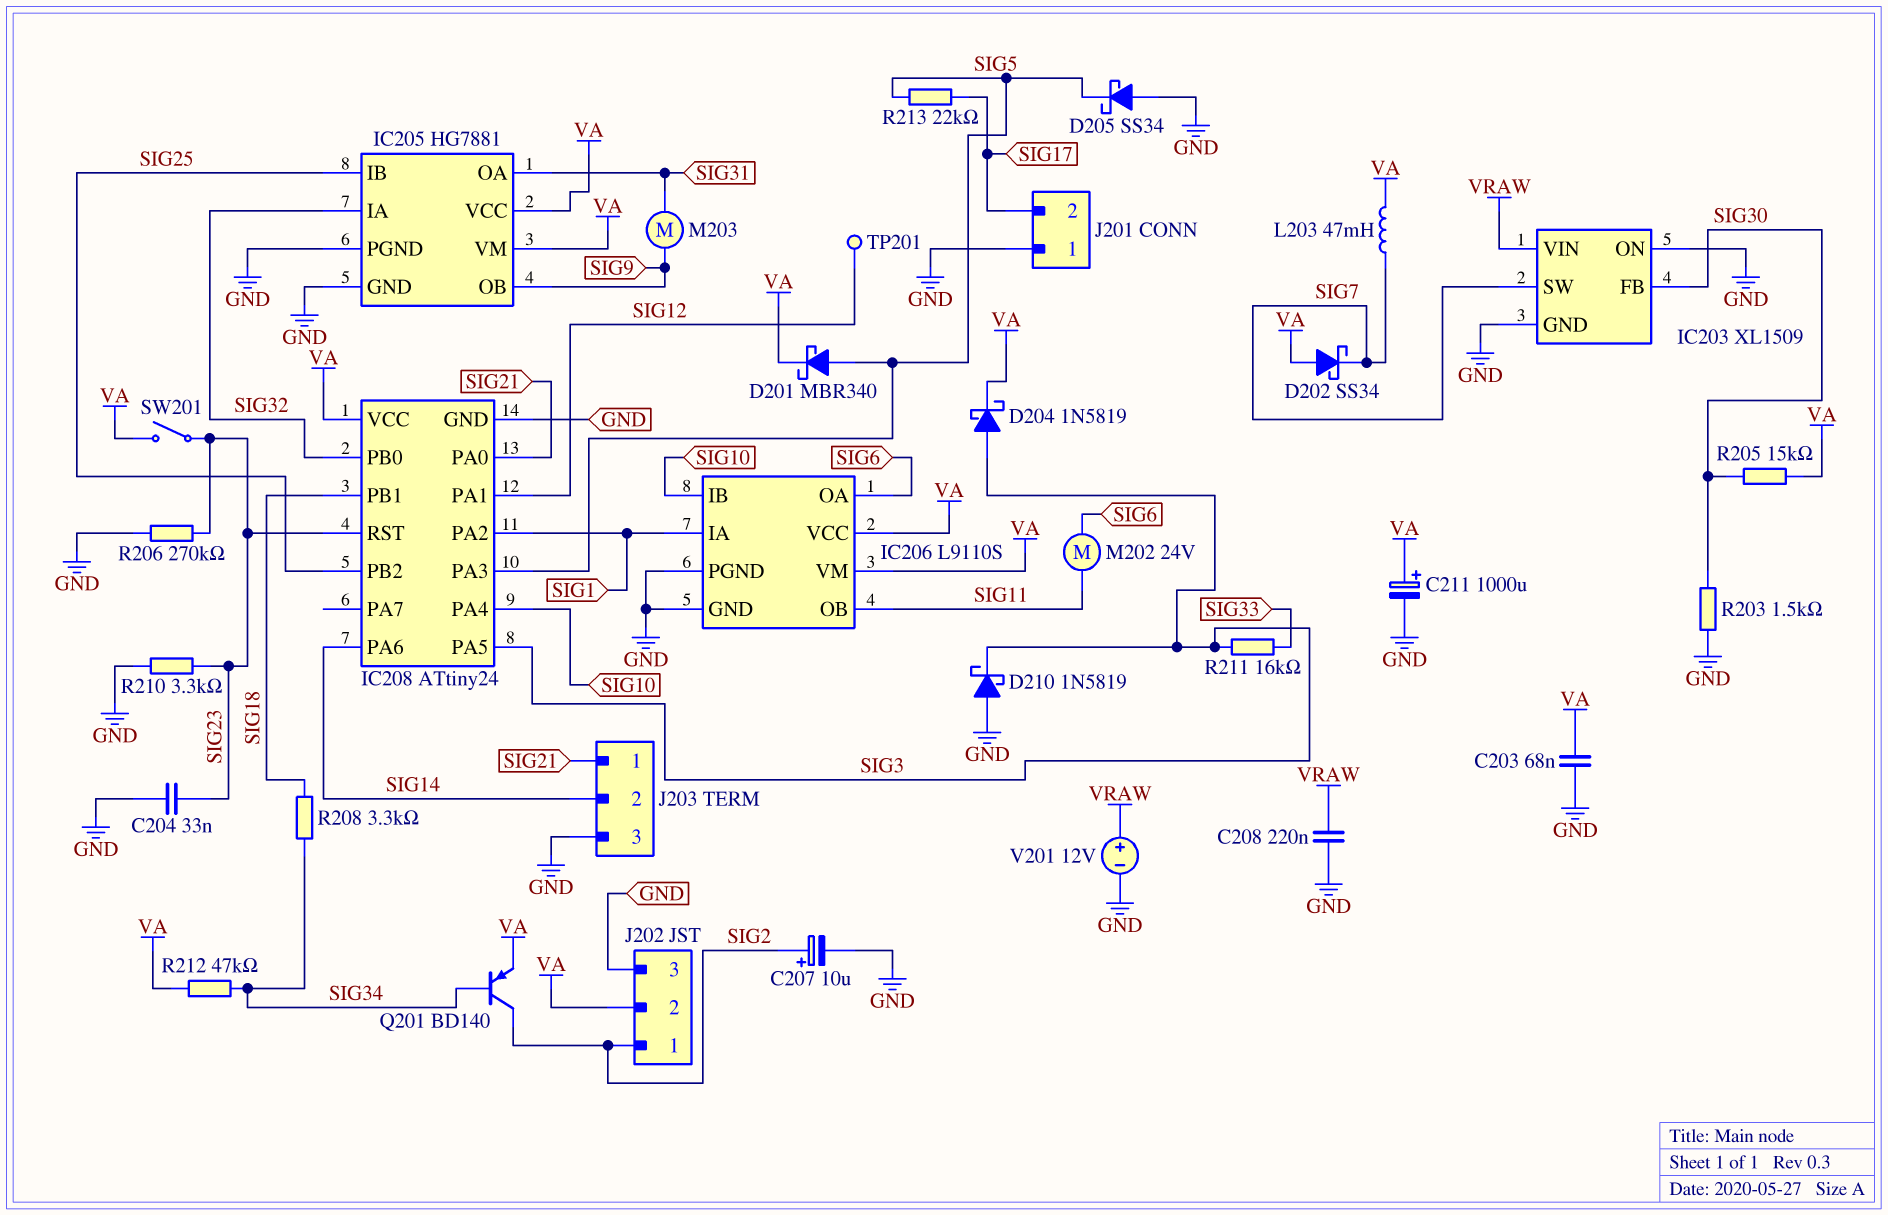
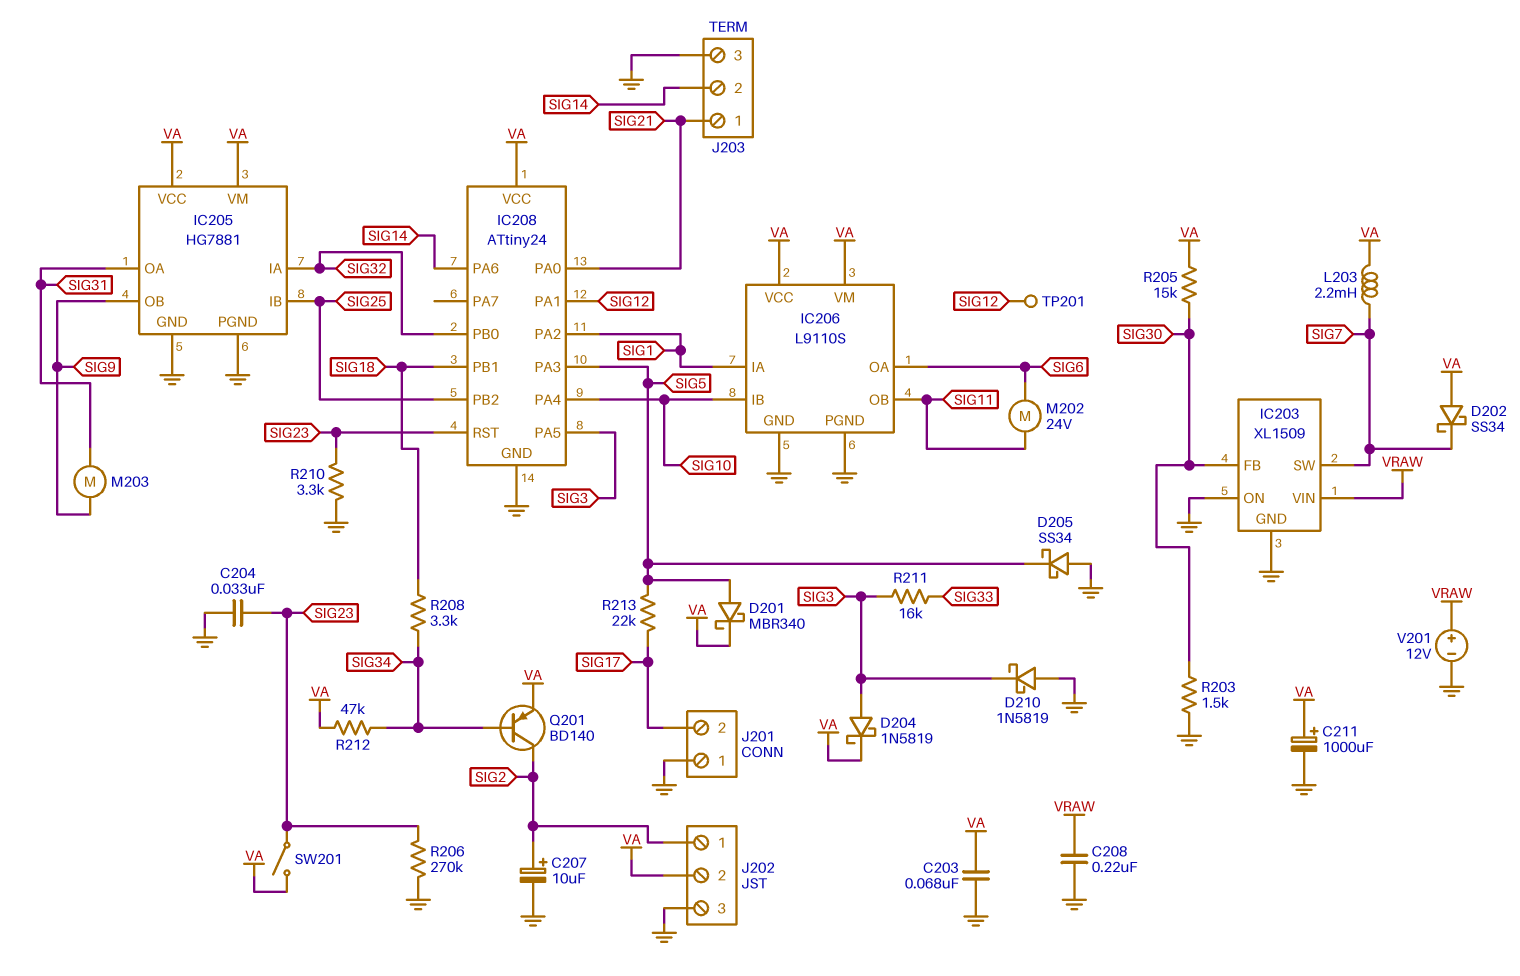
L203: 47mH (SIG7, VA) -> 2.2mH (SIG7, VA)

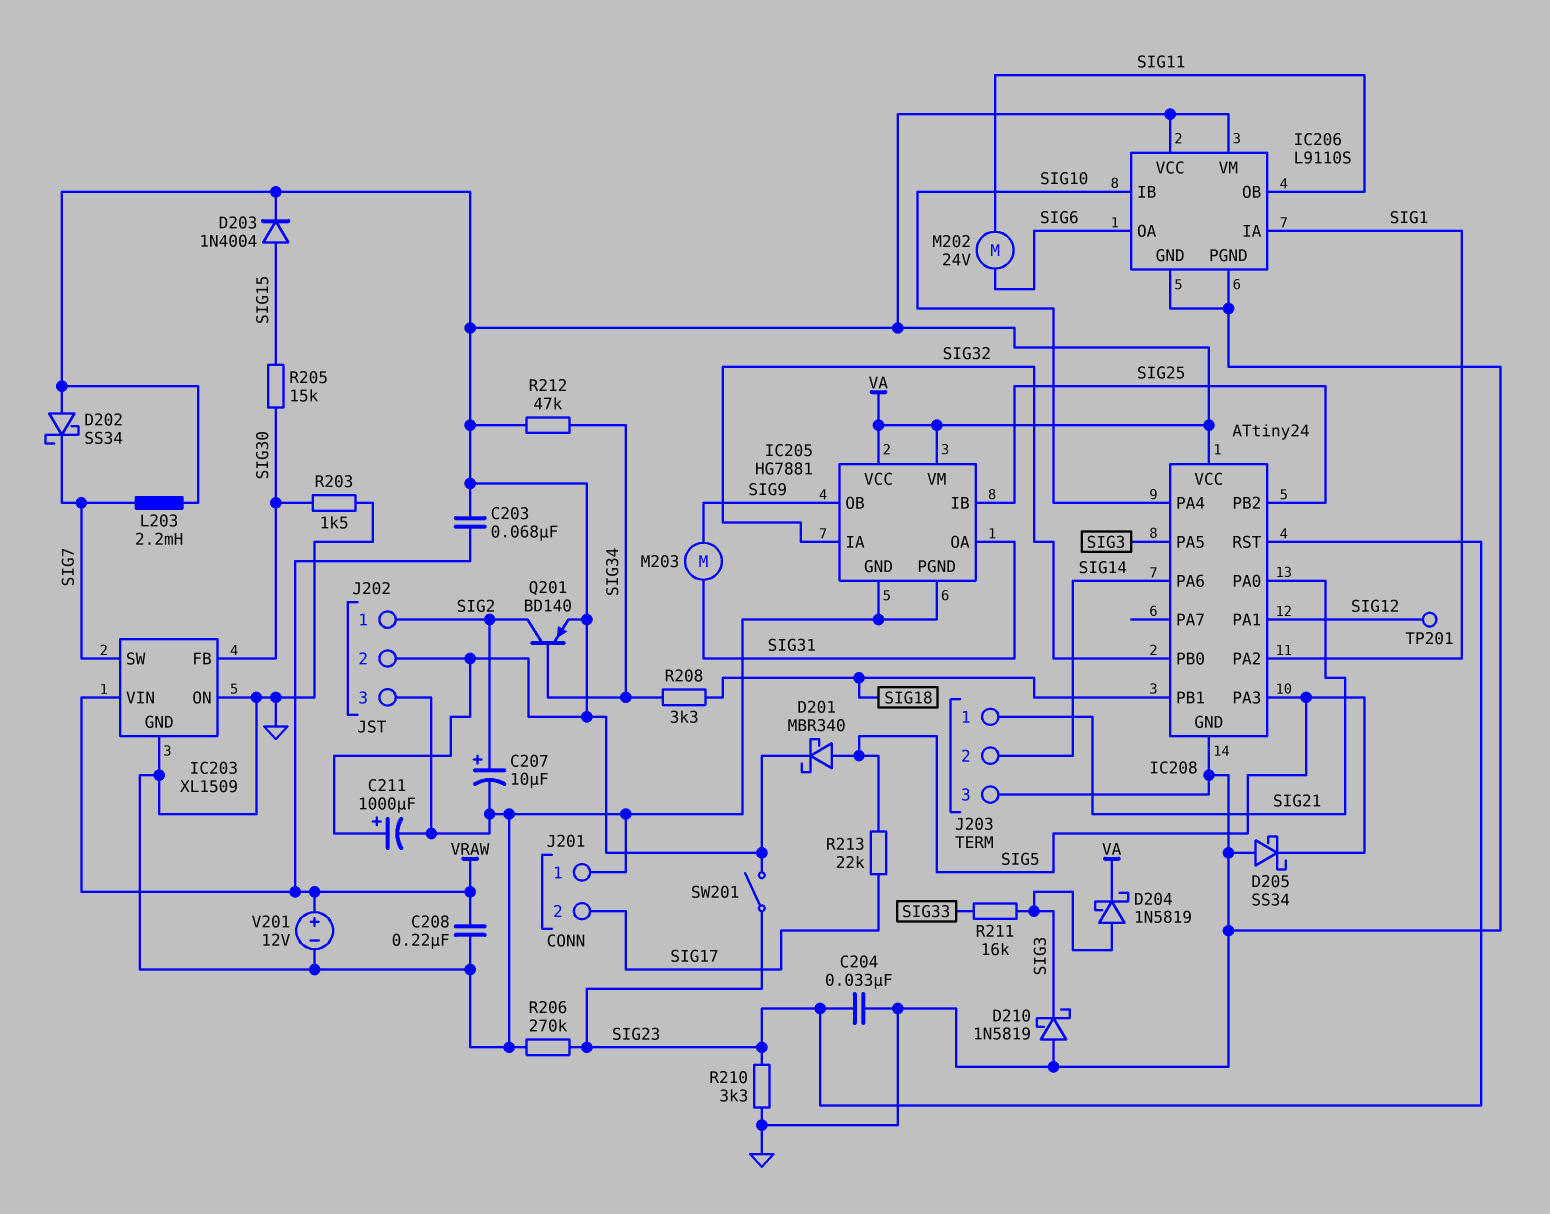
C203: 68nF (GND, VA) -> 68nF (VA, VRAW)
D203: none -> diode 1N4004 (A SIG15, K VA)
R205: 15k (SIG30, VA) -> 15k (SIG15, SIG30)

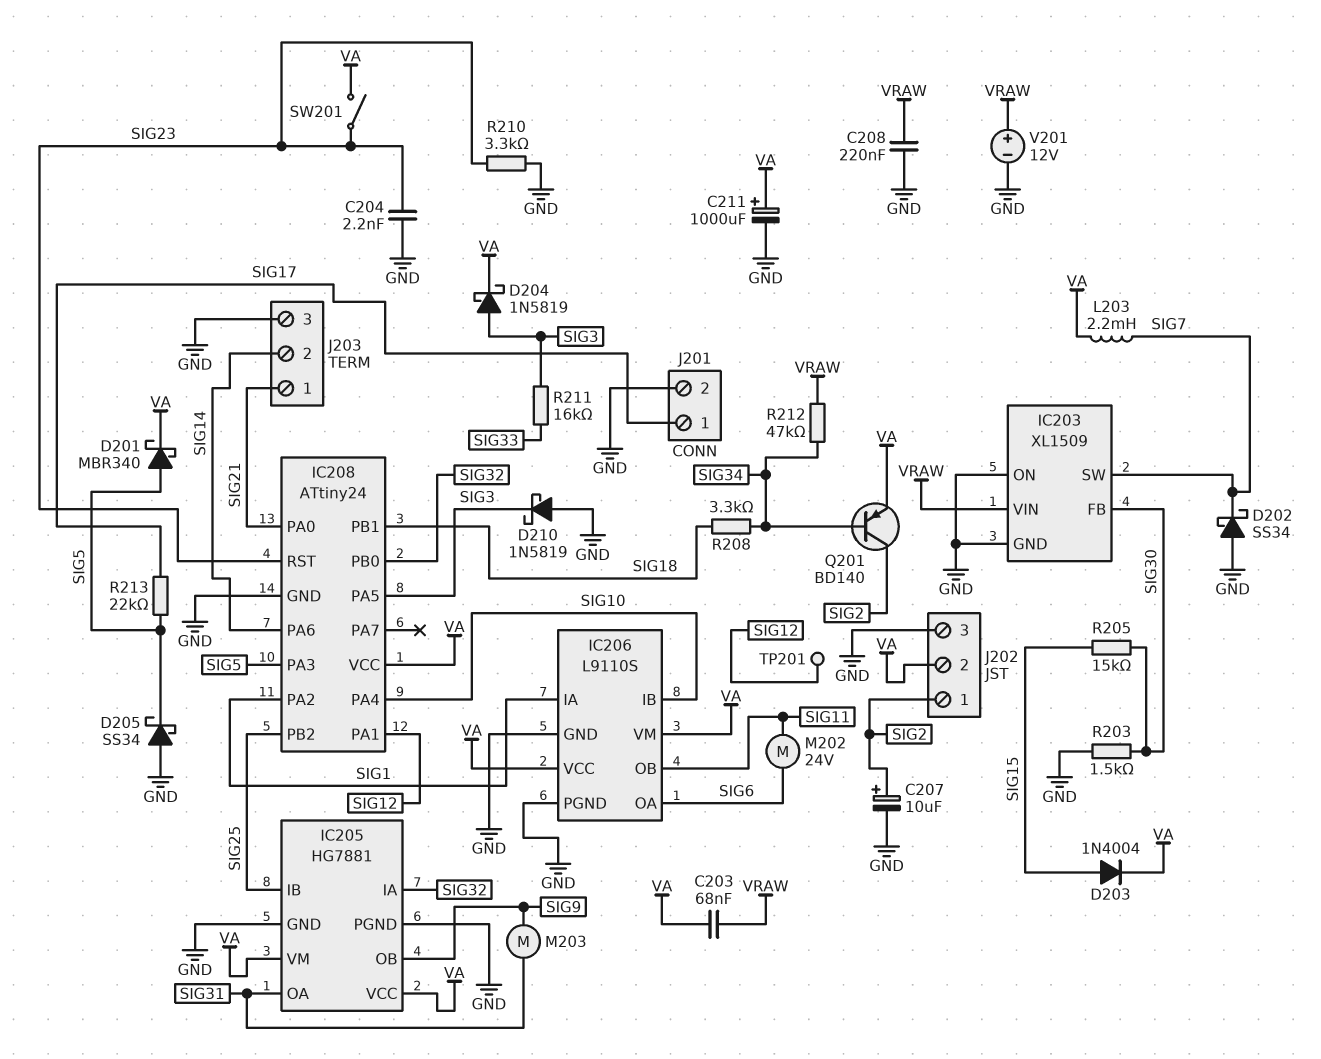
C204: 33nF (GND, SIG23) -> 2.2nF (GND, SIG23)
D202: schottky SS34 (A VA, K SIG7) -> schottky SS34 (A GND, K SIG7)
J201 pin 1: GND -> SIG17
J201 pin 2: SIG17 -> GND
R206: 270k (GND, SIG23) -> none
R212: 47k (SIG34, VA) -> 47k (SIG34, VRAW)

